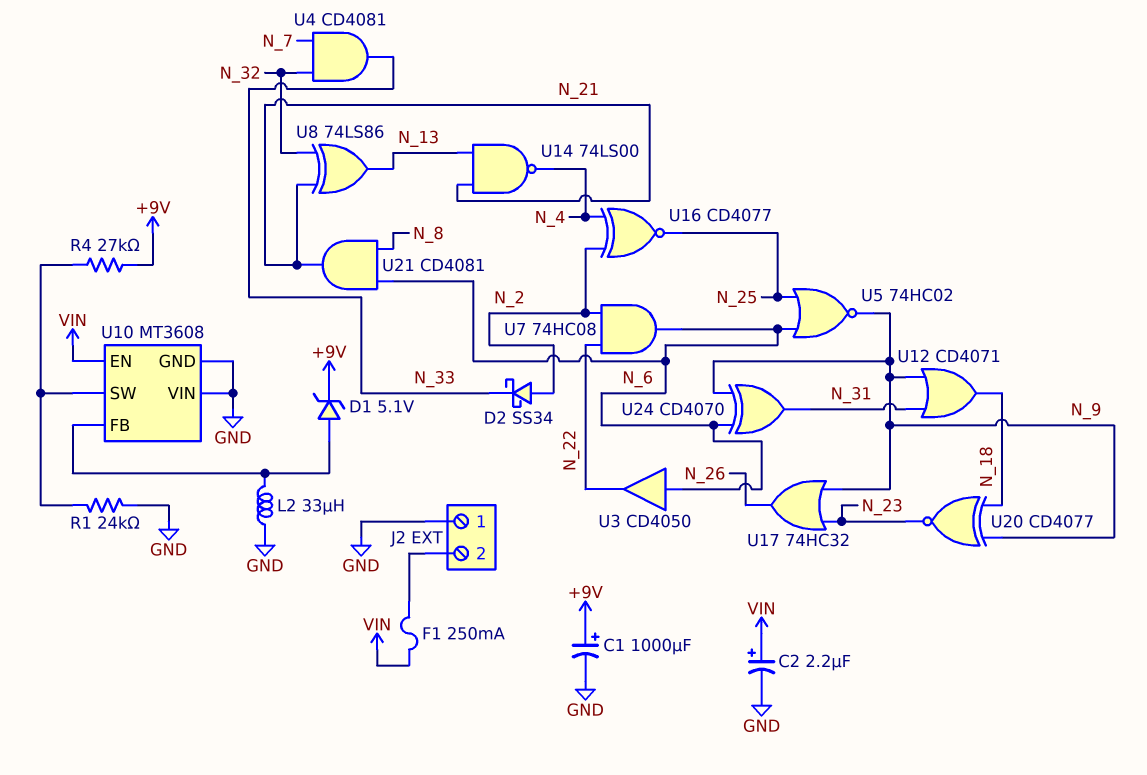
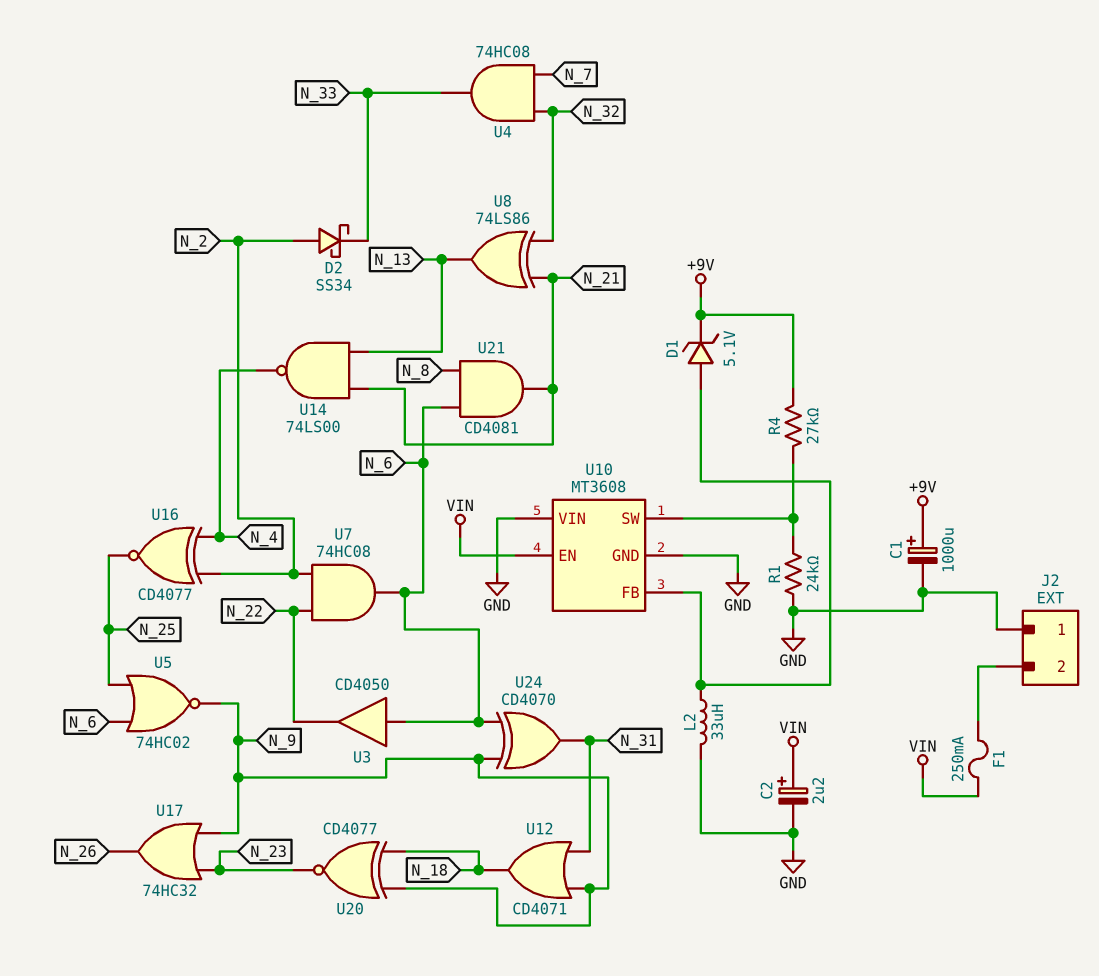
U4: AND CD4081 (in N_7, in N_32, out N_33) -> AND 74HC08 (in N_7, in N_32, out N_33)

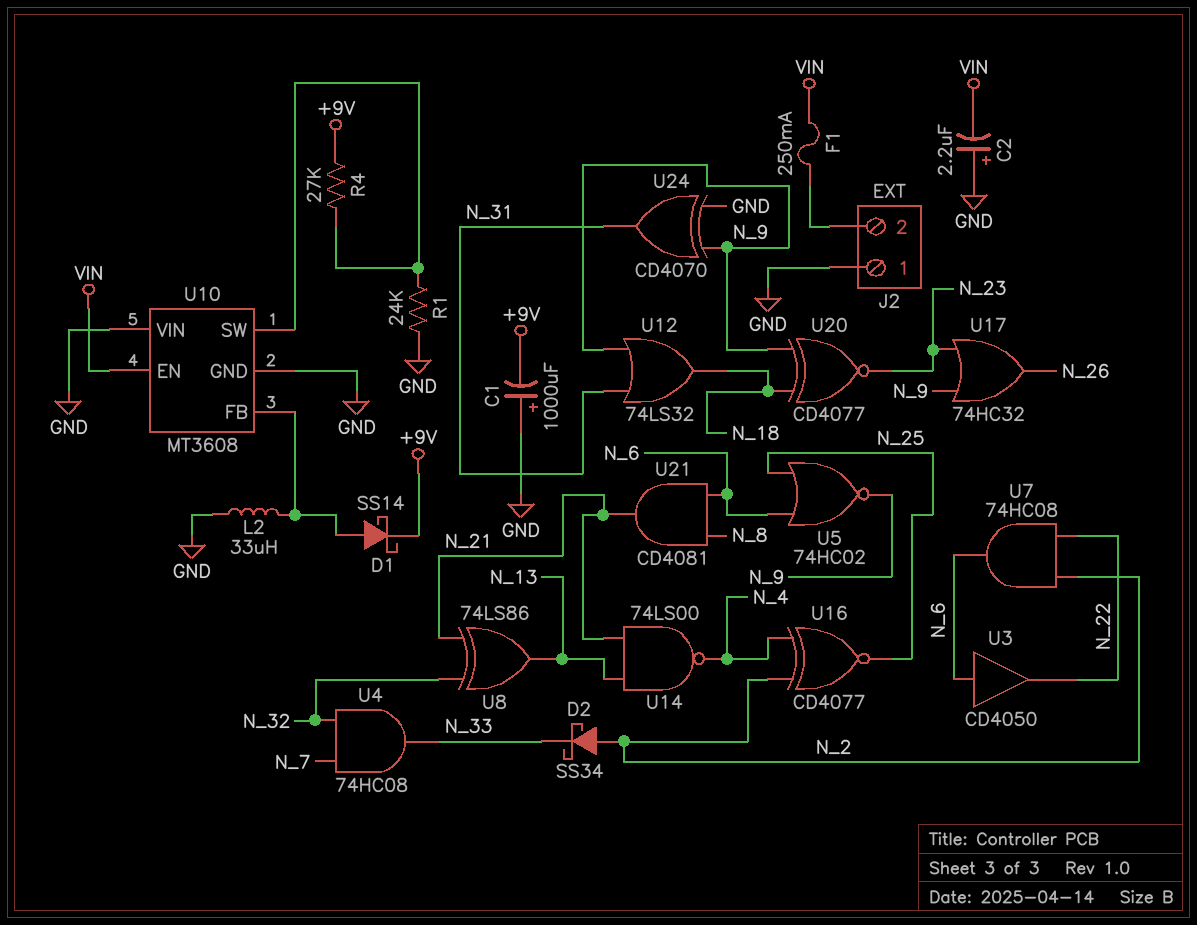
C1: 1000uF (plus +9V, minus GND) -> 1000uF (plus GND, minus +9V)
C2: 2.2uF (plus VIN, minus GND) -> 2.2uF (plus GND, minus VIN)
D1: zener 5.1V (A U10/FB, K +9V) -> schottky SS14 (A U10/FB, K +9V)
U12: OR CD4071 (in N_9, in N_31, out N_18) -> OR 74LS32 (in N_9, in N_31, out N_18)
U24: XOR CD4070 (in N_6, in N_9, out N_31) -> XOR CD4070 (in GND, in N_9, out N_31)

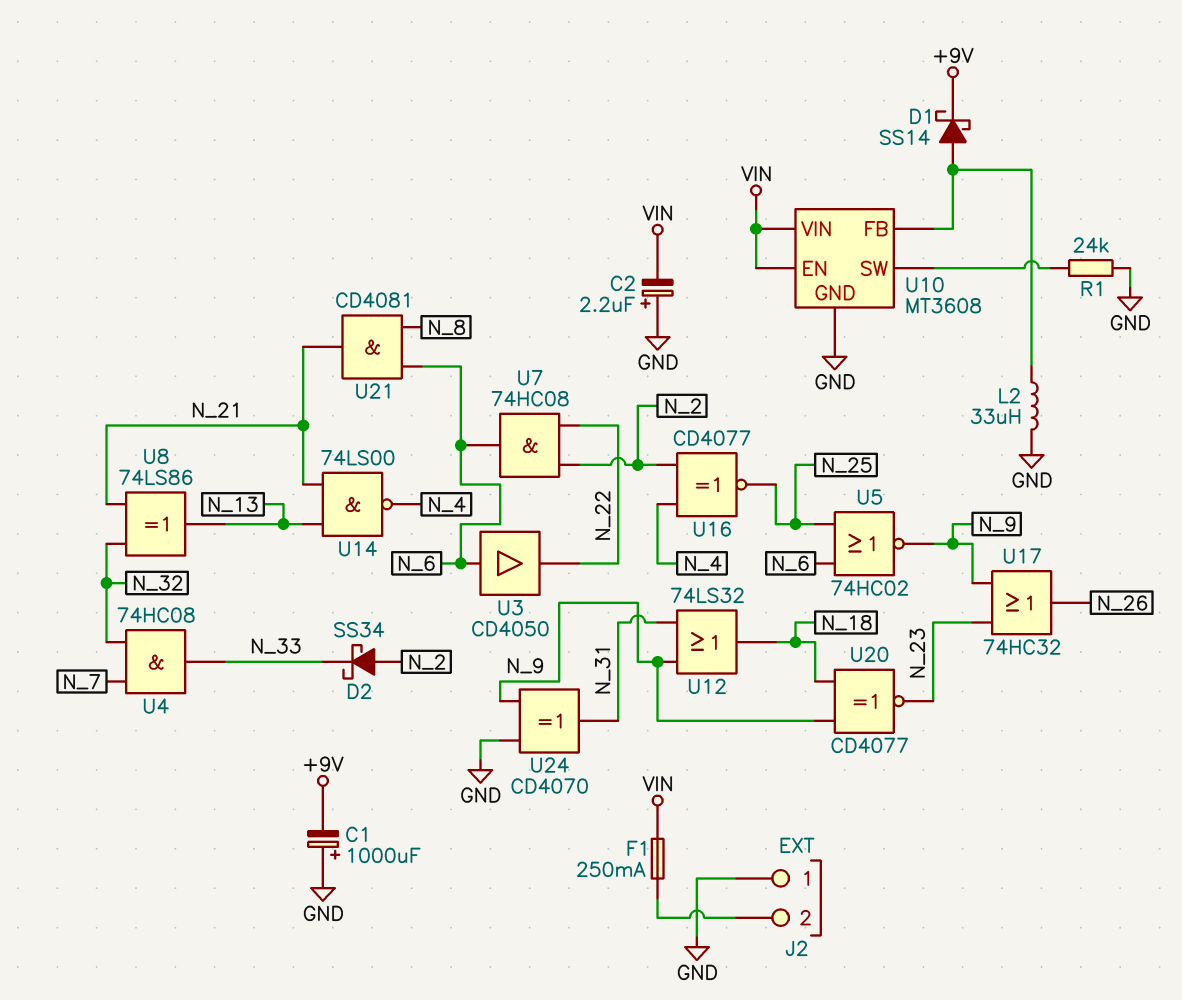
R4: 27k (+9V, U10/SW) -> none
U10 pin VIN: GND -> VIN

